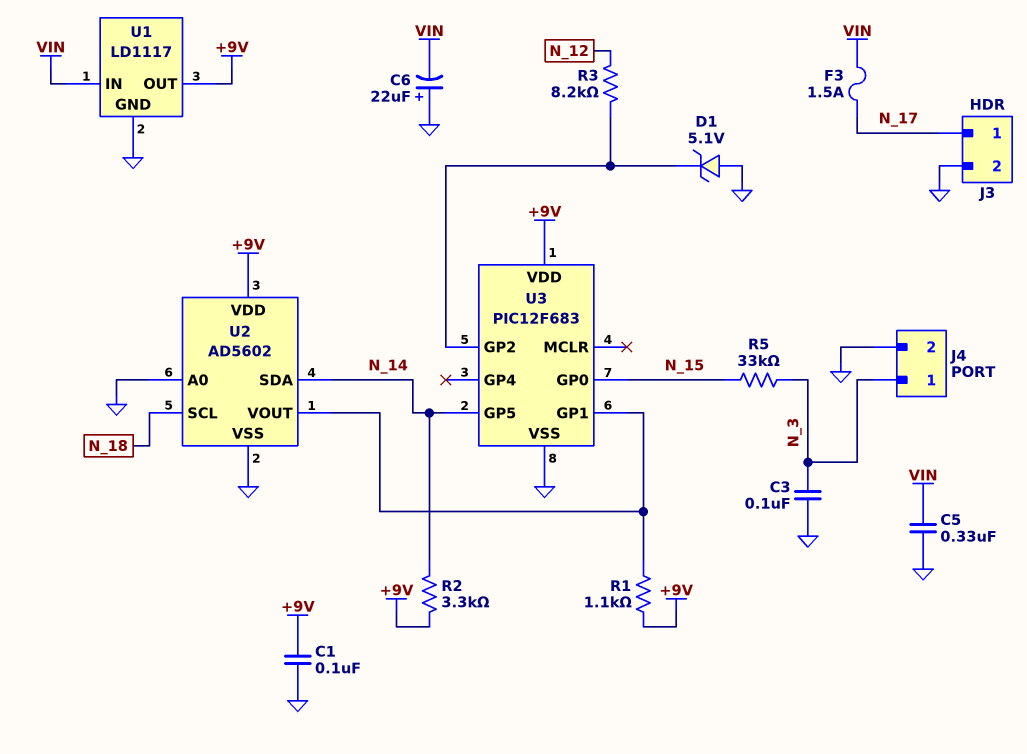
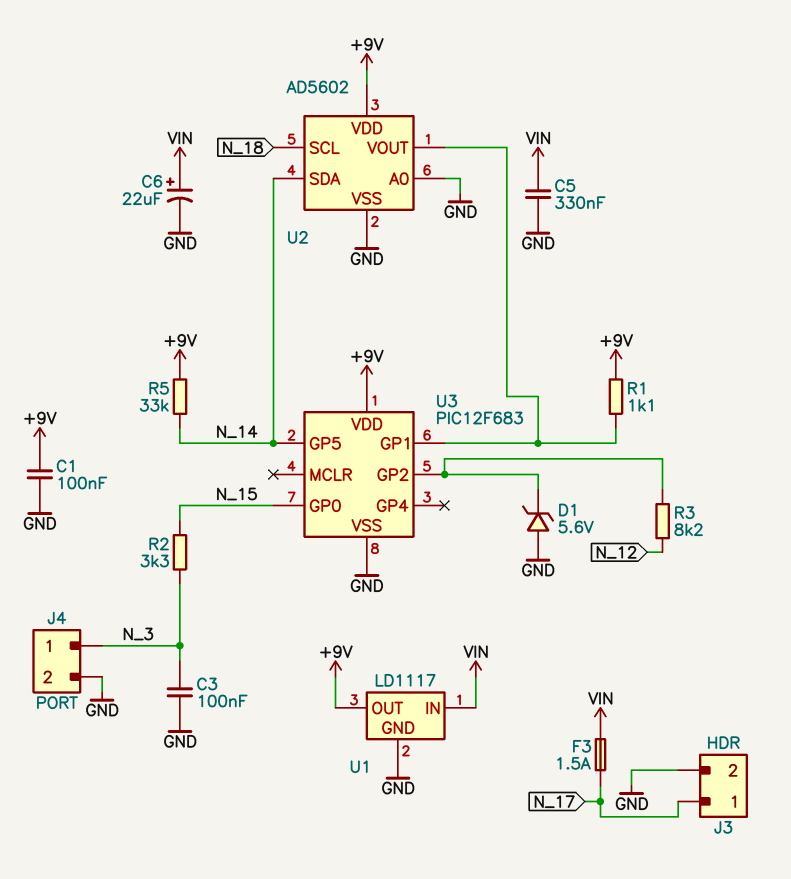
C6: 22uF (plus GND, minus VIN) -> 22uF (plus VIN, minus GND)
D1: zener 5.1V (A GND, K U3/GP2) -> zener 5.6V (A GND, K U3/GP2)
R2: 3.3k (+9V, N_14) -> 3.3k (N_3, N_15)
R5: 33k (N_3, N_15) -> 33k (+9V, N_14)

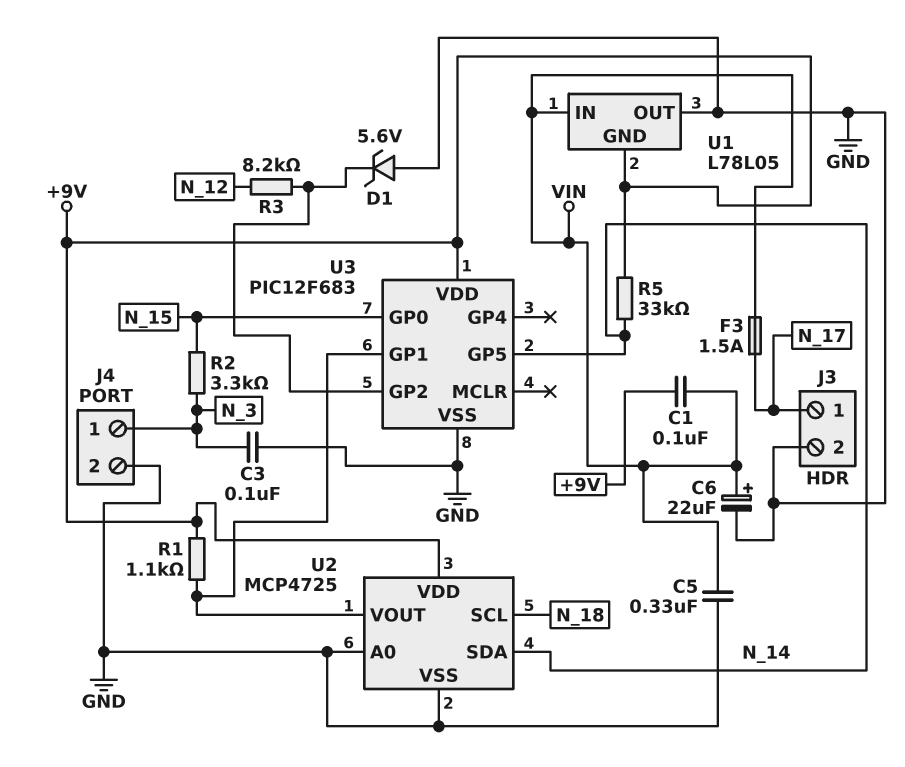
C1: 100nF (+9V, GND) -> 100nF (+9V, VIN)
U1: LD1117 -> L78L05
U1 pin GND: GND -> +9V
U1 pin OUT: +9V -> GND
U2: AD5602 -> MCP4725

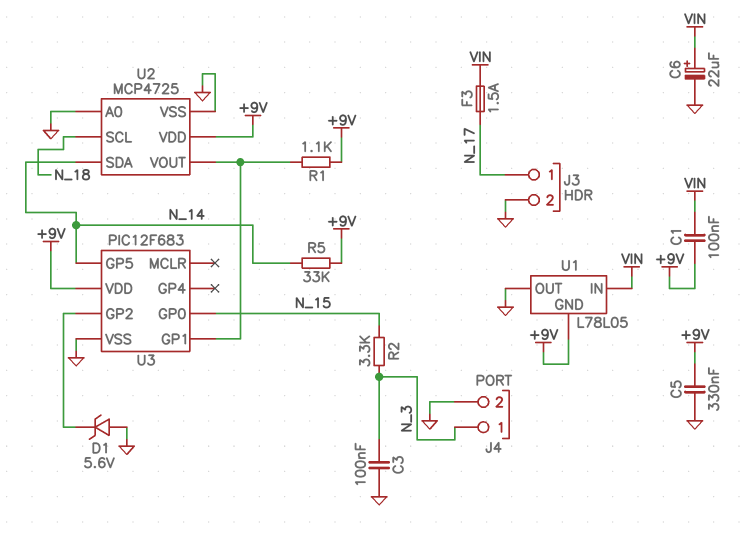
C5: 330nF (GND, VIN) -> 330nF (+9V, GND)
R3: 8.2k (N_12, U3/GP2) -> none

